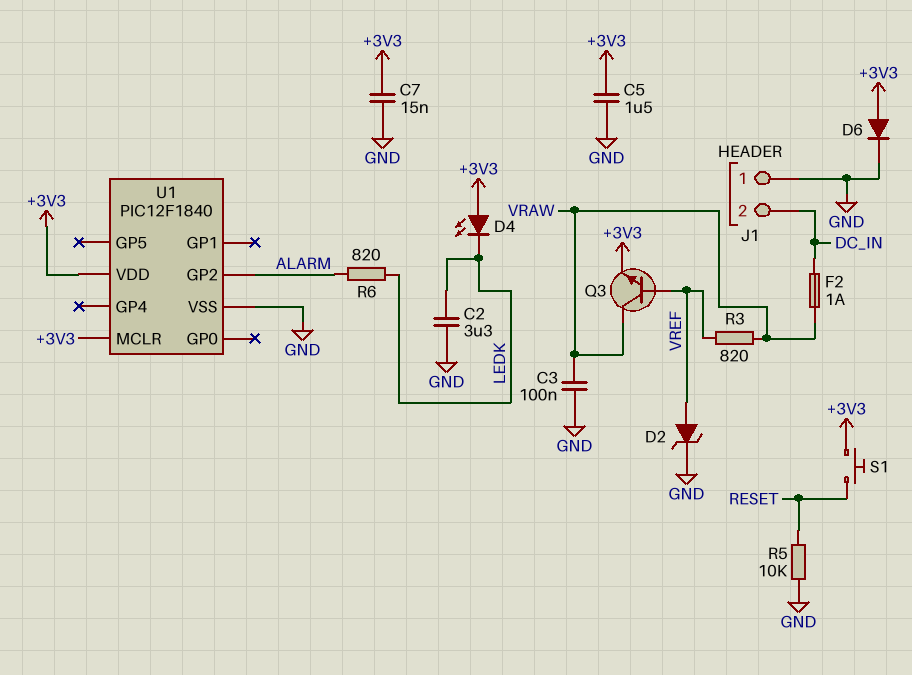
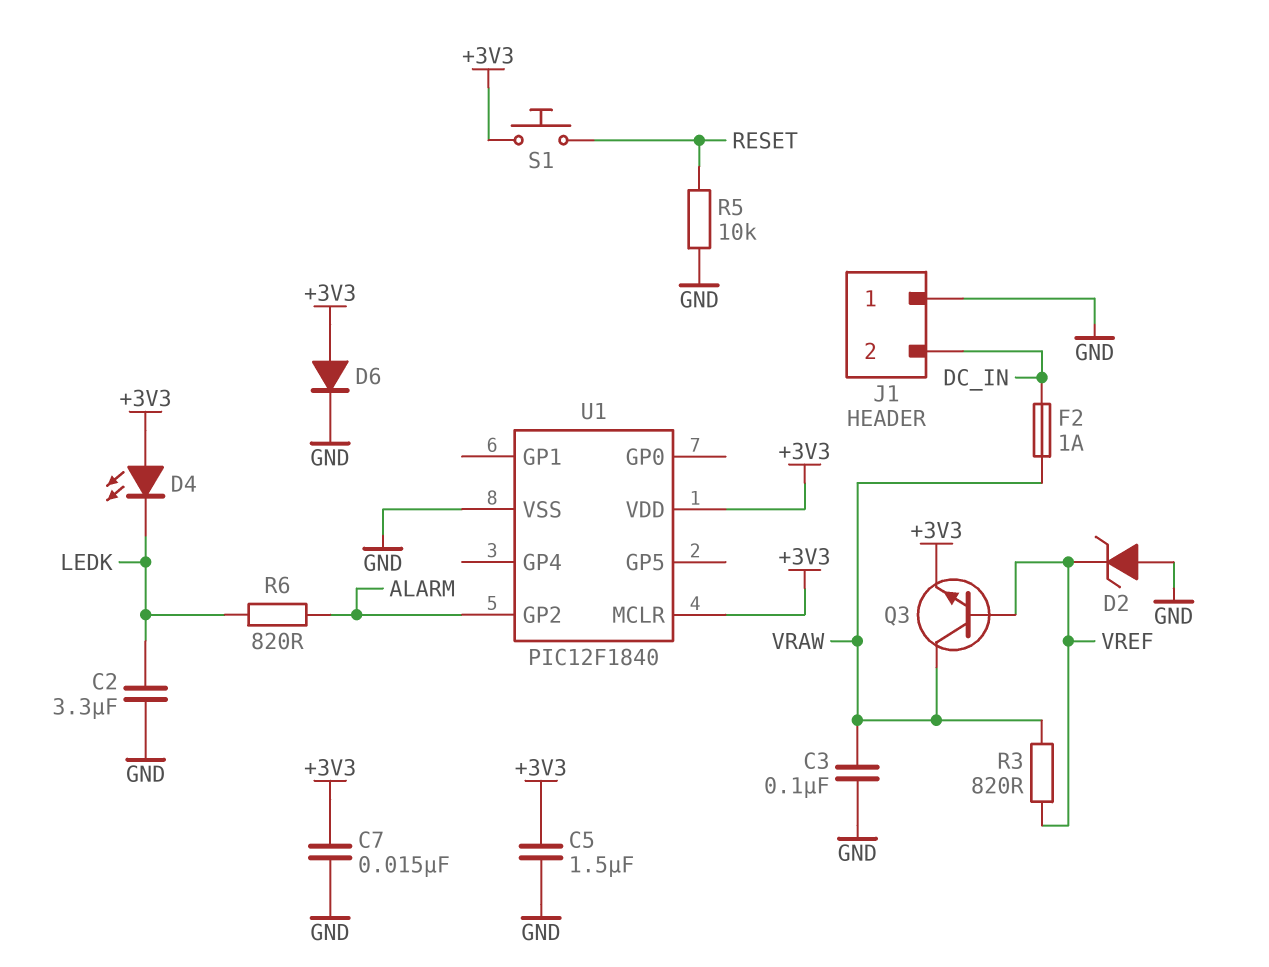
D2: zener (A VREF, K GND) -> zener (A GND, K VREF)

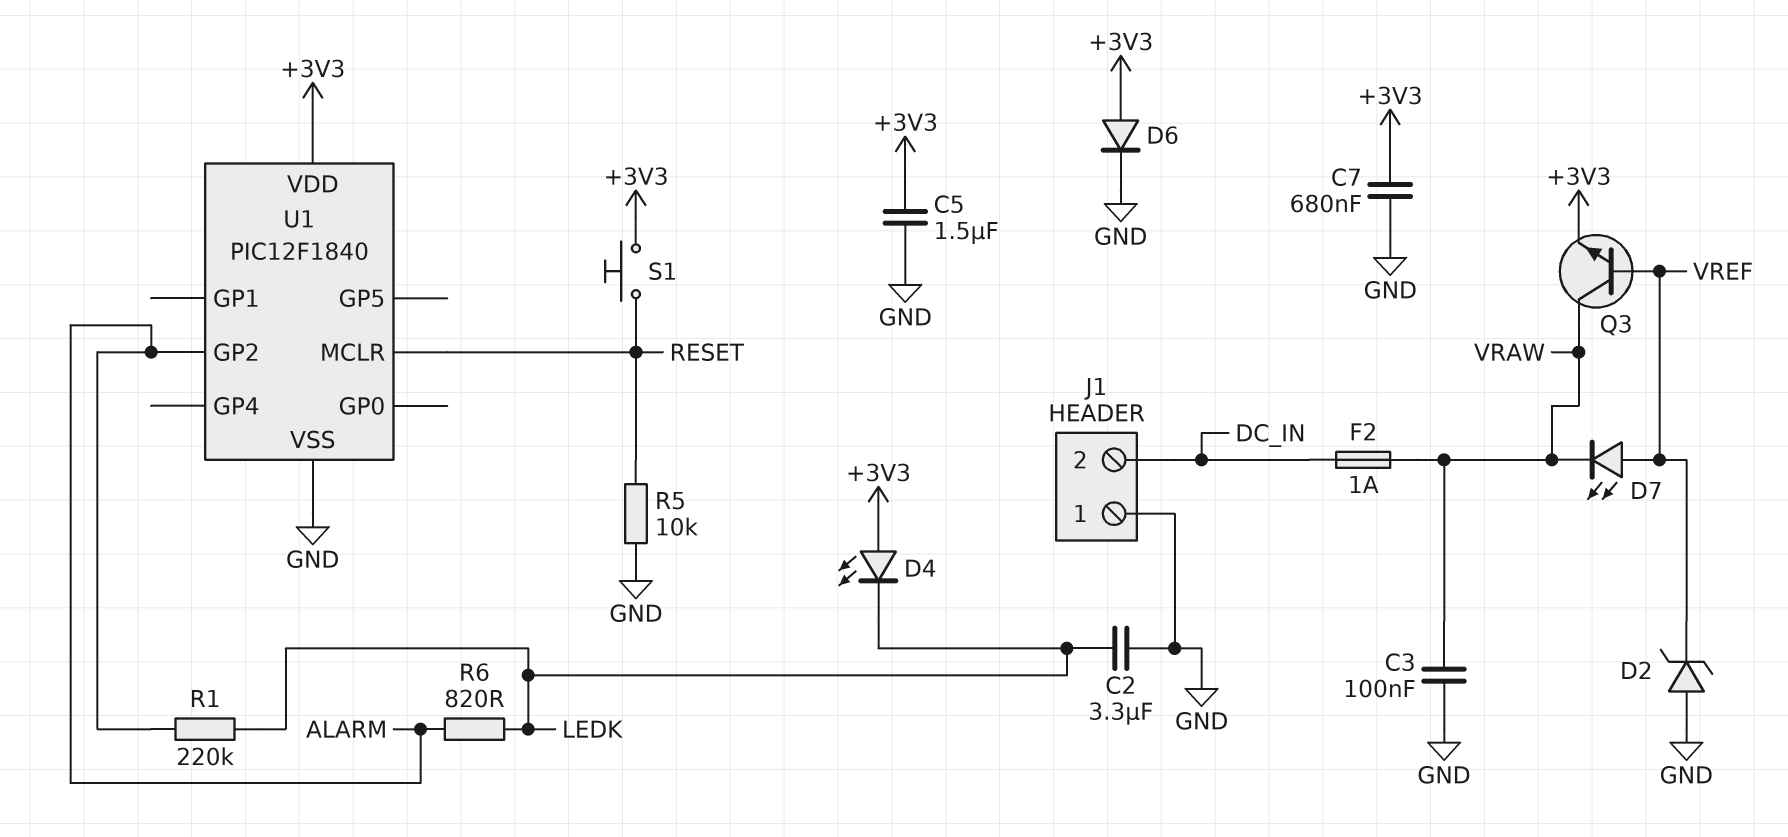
C7: 15nF (+3V3, GND) -> 680nF (+3V3, GND)
D7: none -> LED (A VREF, K VRAW)
R1: none -> 220k (ALARM, LEDK)
R3: 820 (VRAW, VREF) -> none
U1 pin MCLR: +3V3 -> RESET

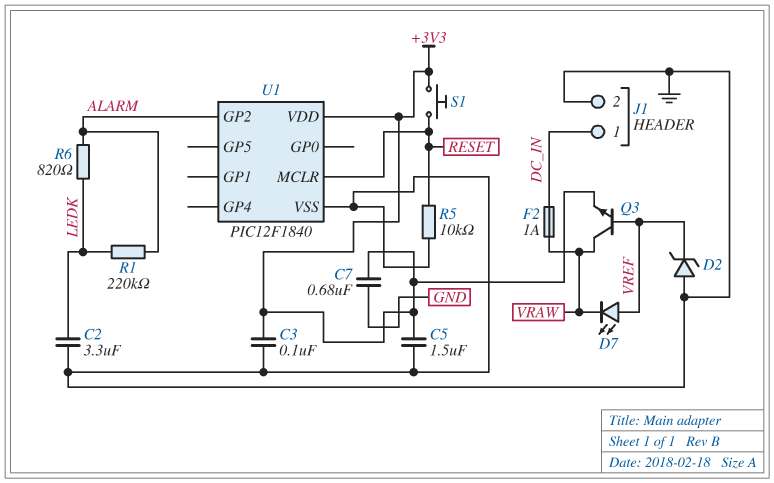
C3: 100nF (GND, VRAW) -> 100nF (+3V3, GND)
D4: LED (A +3V3, K LEDK) -> none
D6: diode (A +3V3, K GND) -> none
J1 pin 1: GND -> DC_IN
J1 pin 2: DC_IN -> GND

